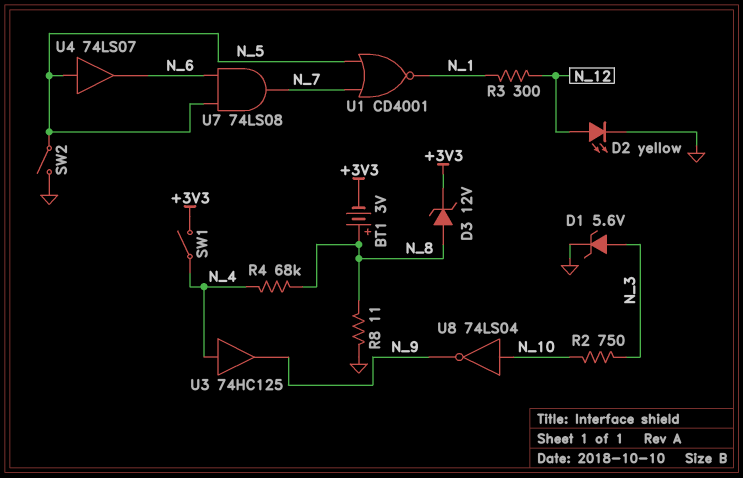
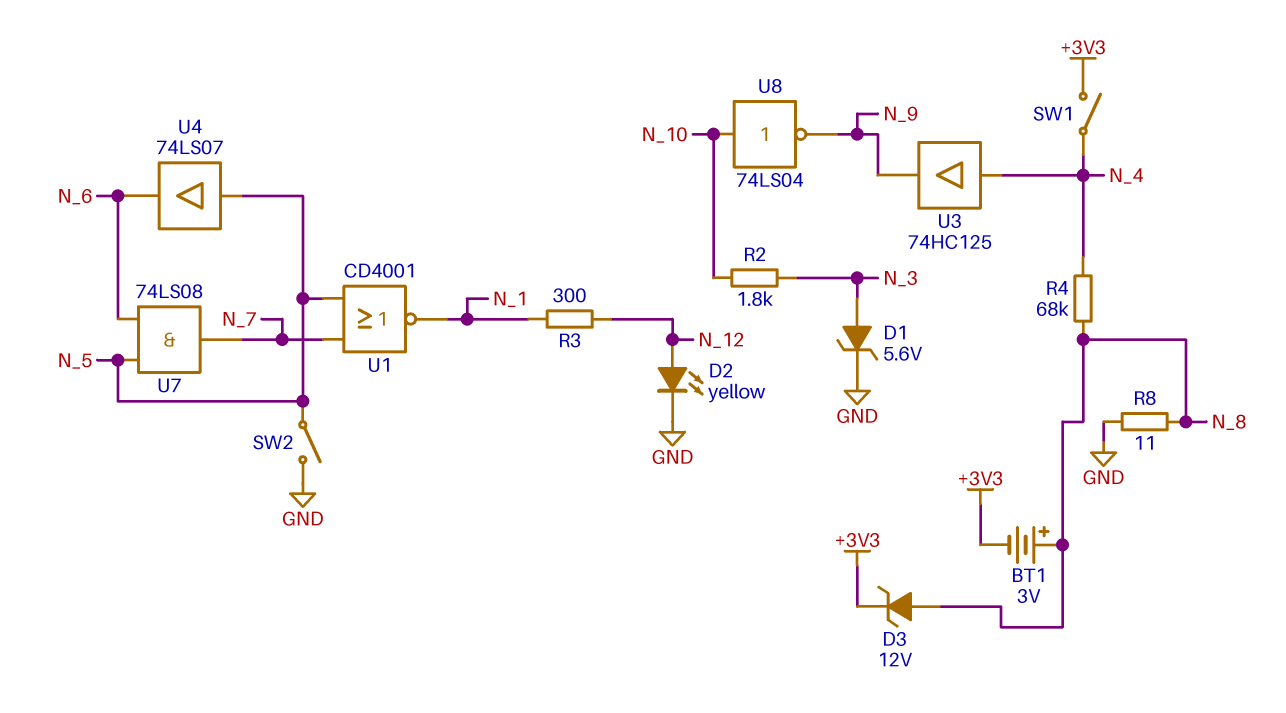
R2: 750 (N_3, N_10) -> 1.8k (N_3, N_10)

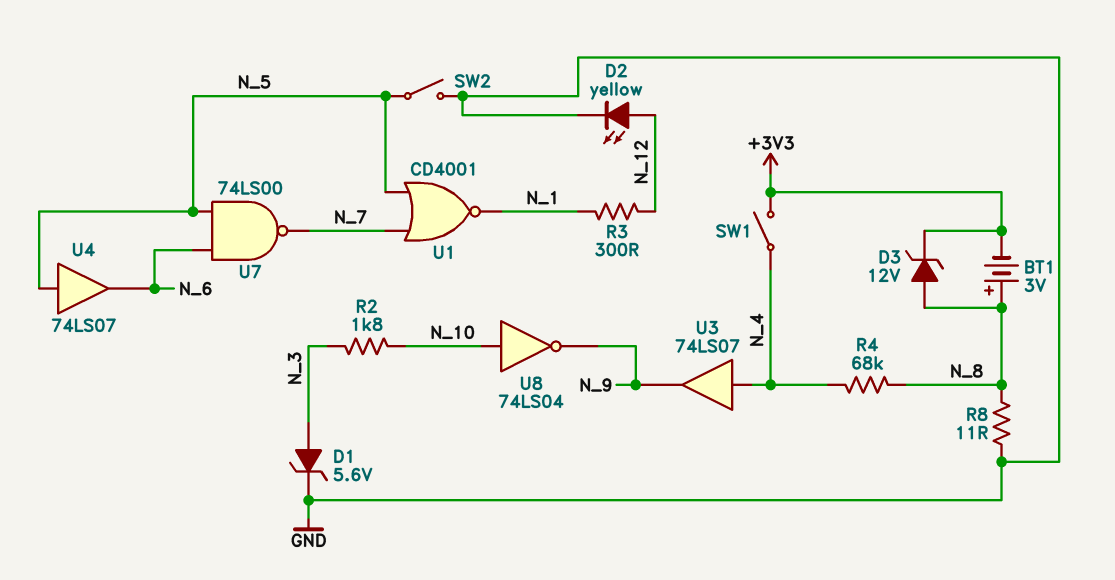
U3: buffer 74HC125 (in N_4, out N_9) -> buffer 74LS07 (in N_4, out N_9)
U7: AND 74LS08 (in N_5, in N_6, out N_7) -> NAND 74LS00 (in N_5, in N_6, out N_7)

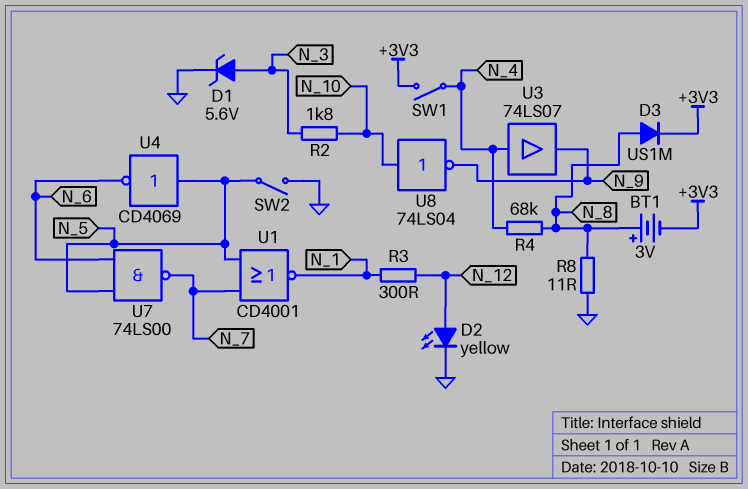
D3: zener 12V (A N_8, K +3V3) -> diode US1M (A N_8, K +3V3)
U4: buffer 74LS07 (in N_5, out N_6) -> NOT CD4069 (in N_5, out N_6)

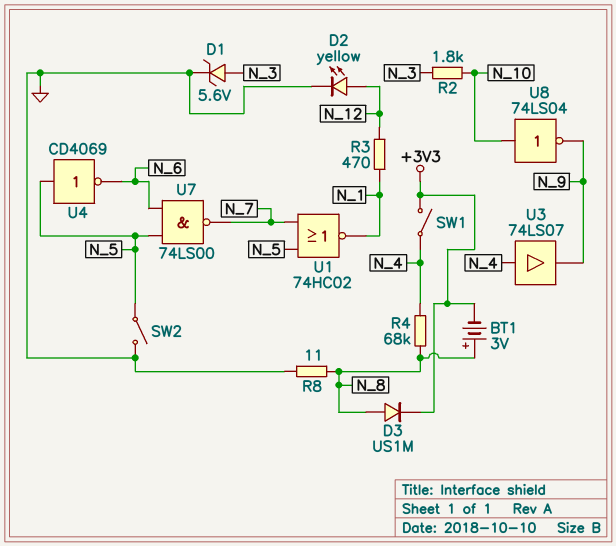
R3: 300 (N_1, N_12) -> 470 (N_1, N_12)
U1: NOR CD4001 (in N_5, in N_7, out N_1) -> NOR 74HC02 (in N_5, in N_7, out N_1)

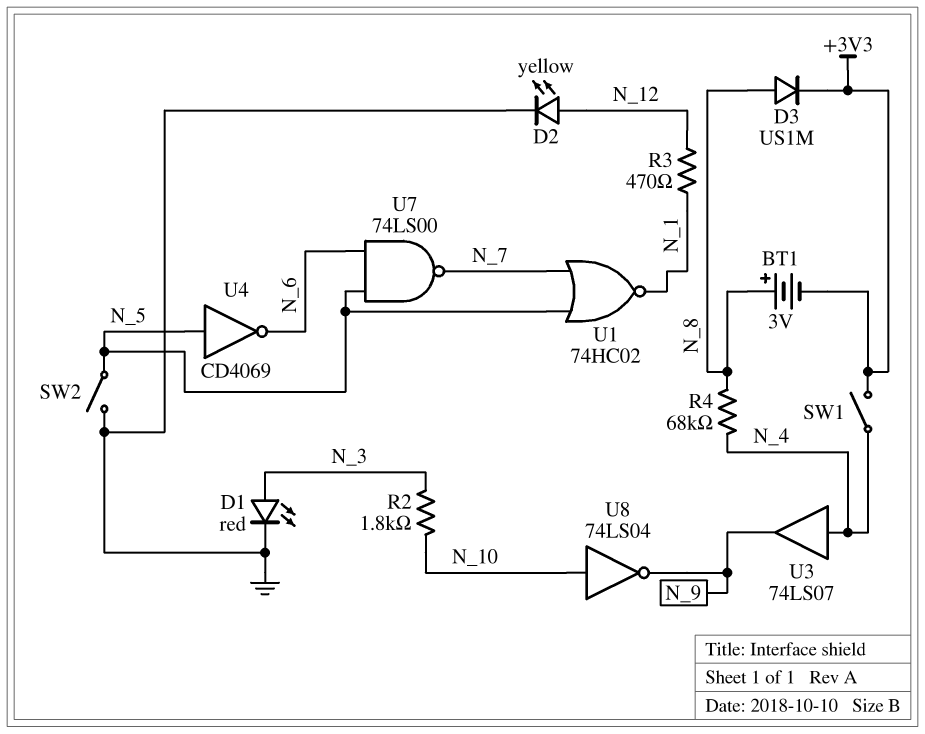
D1: zener 5.6V (A N_3, K GND) -> LED red (A N_3, K GND)
R8: 11 (GND, N_8) -> none

